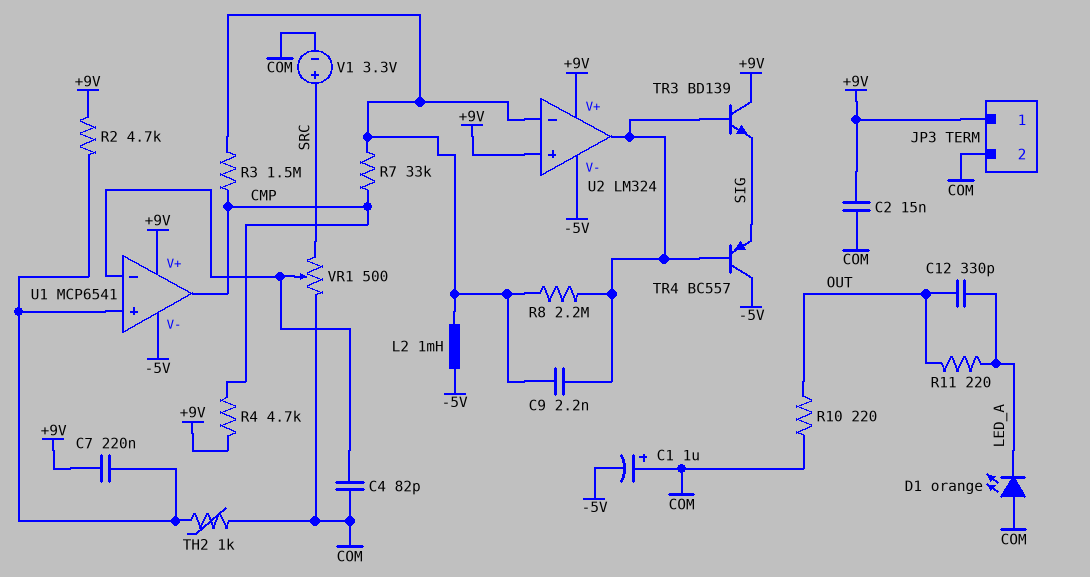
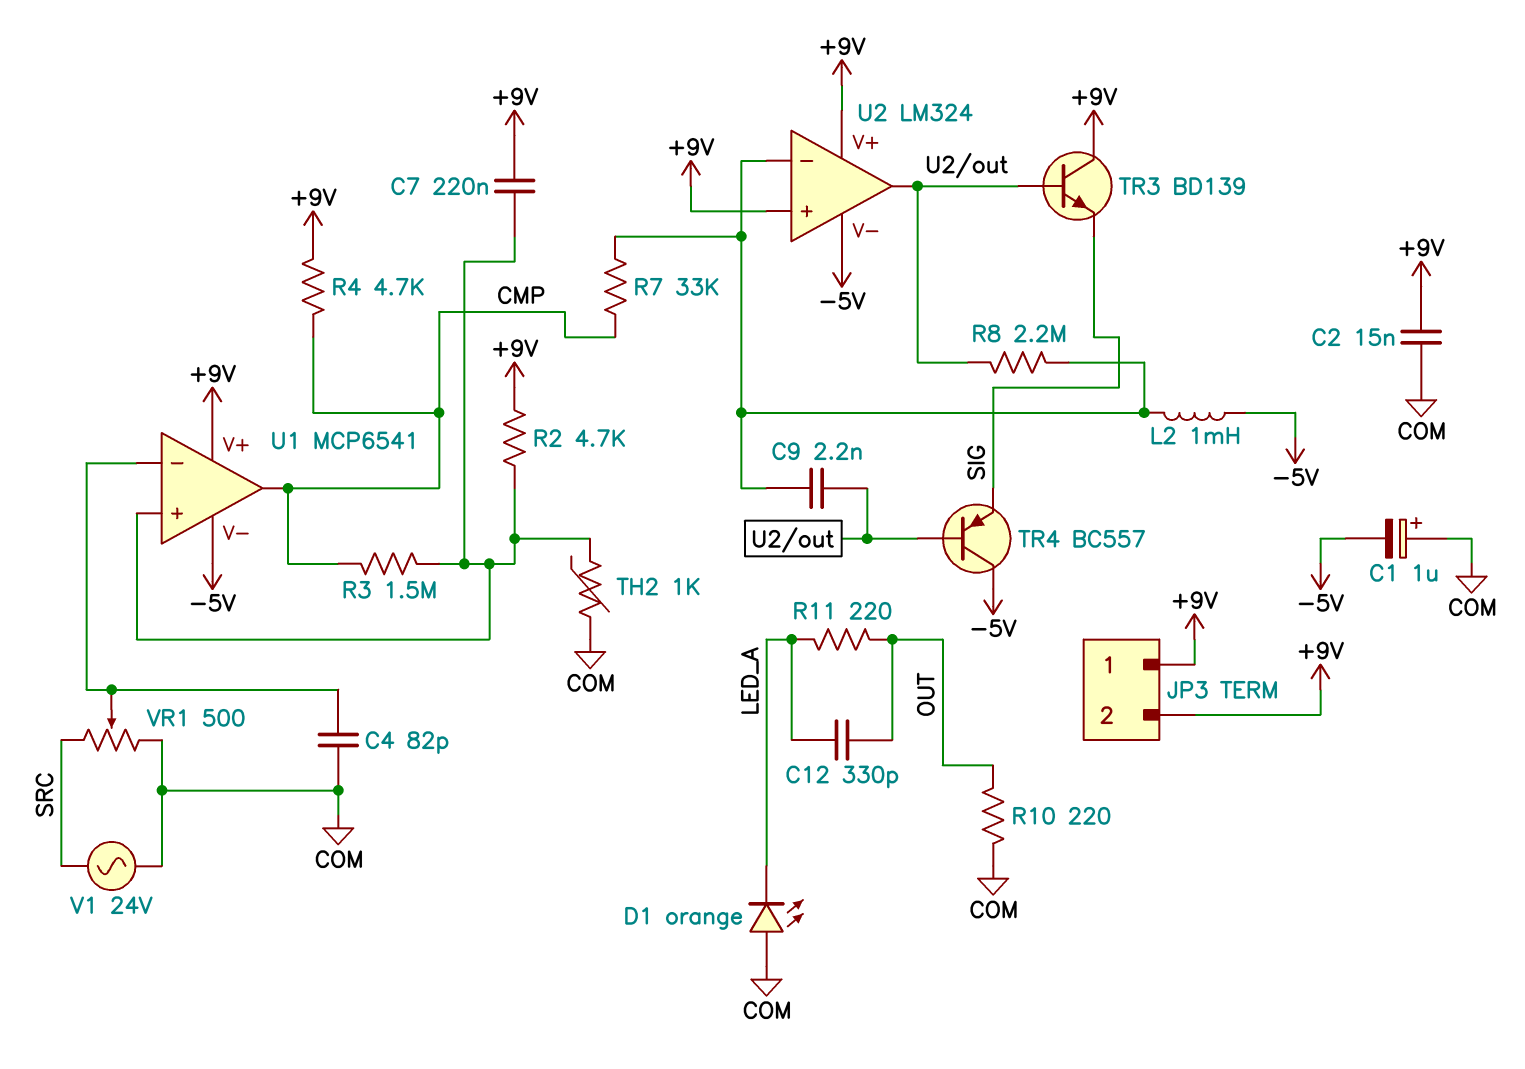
JP3 pin 2: COM -> +9V
R3: 1.5M (CMP, U2/in-) -> 1.5M (CMP, U1/in+)
V1: 3.3V (plus SRC, minus COM) -> AC 24V (COM, SRC)

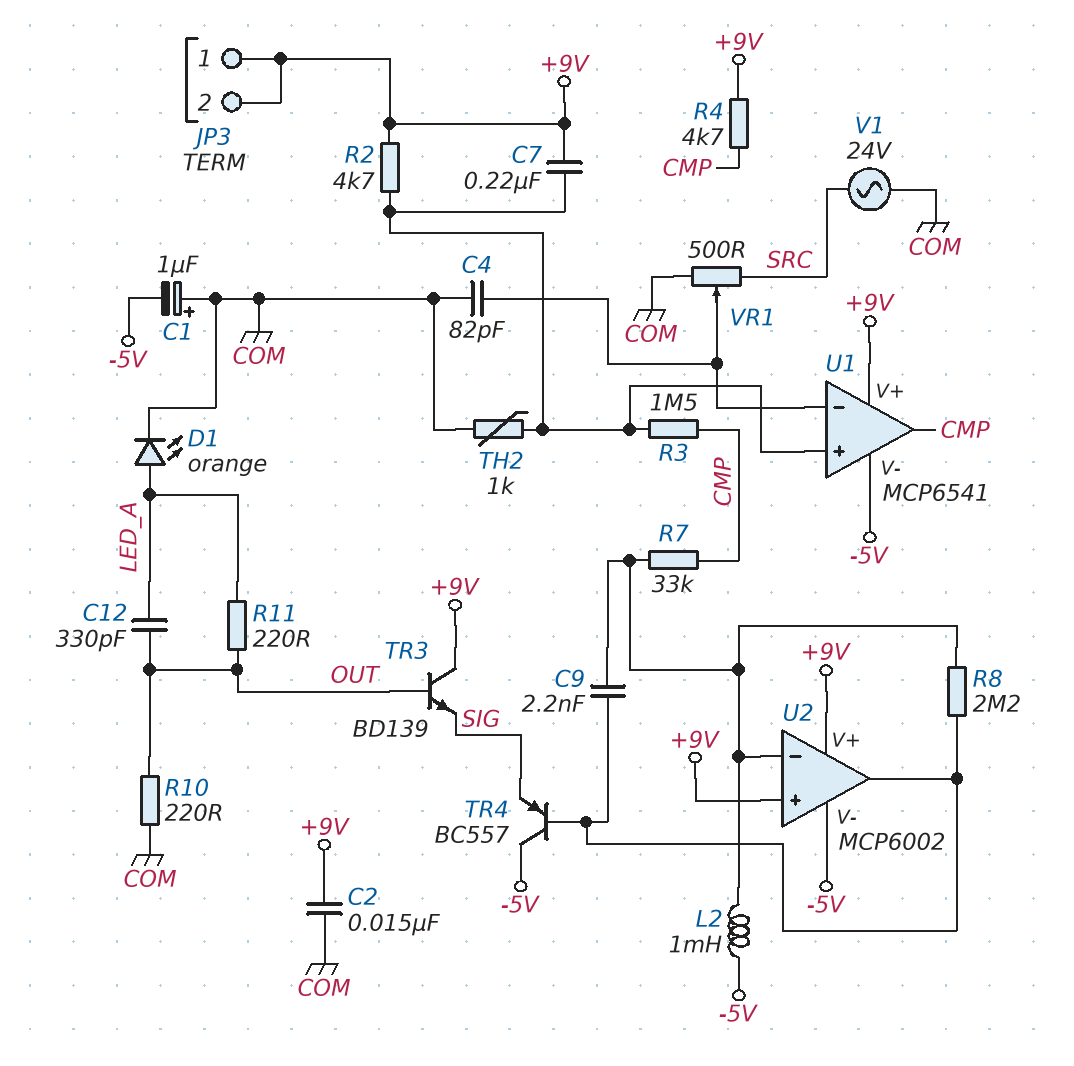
D1: LED orange (A COM, K LED_A) -> LED orange (A LED_A, K COM)
TR3: NPN BD139 (B U2/out, C +9V, E SIG) -> NPN BD139 (B OUT, C +9V, E SIG)
U2: LM324 -> MCP6002

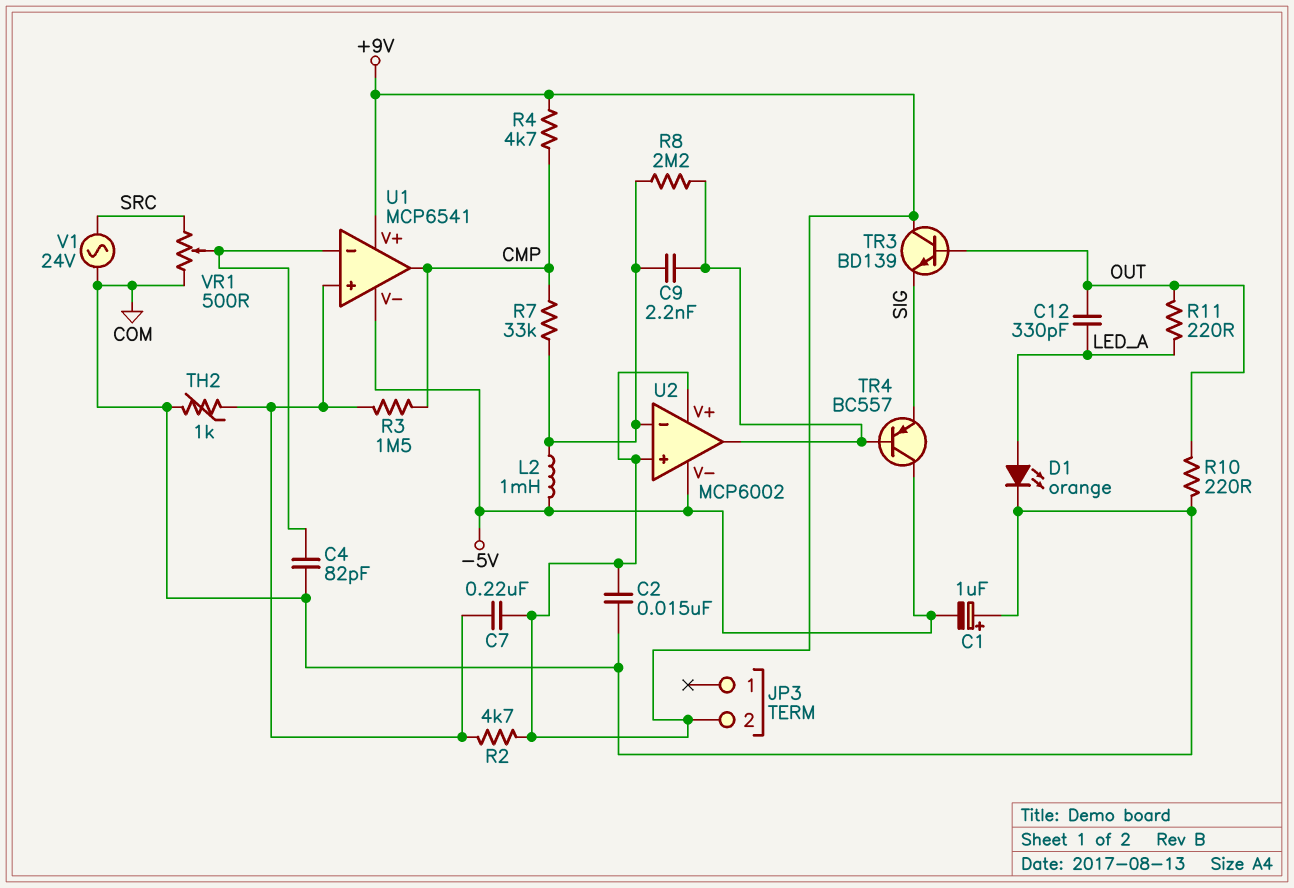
JP3 pin 1: +9V -> none

